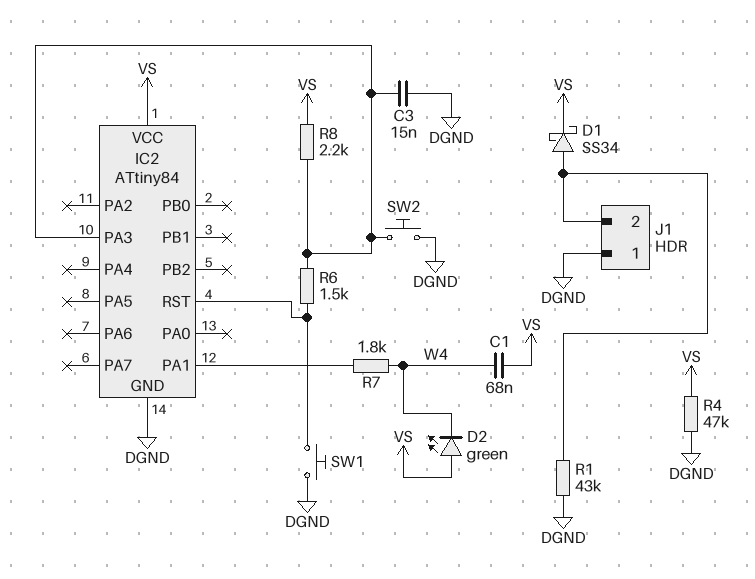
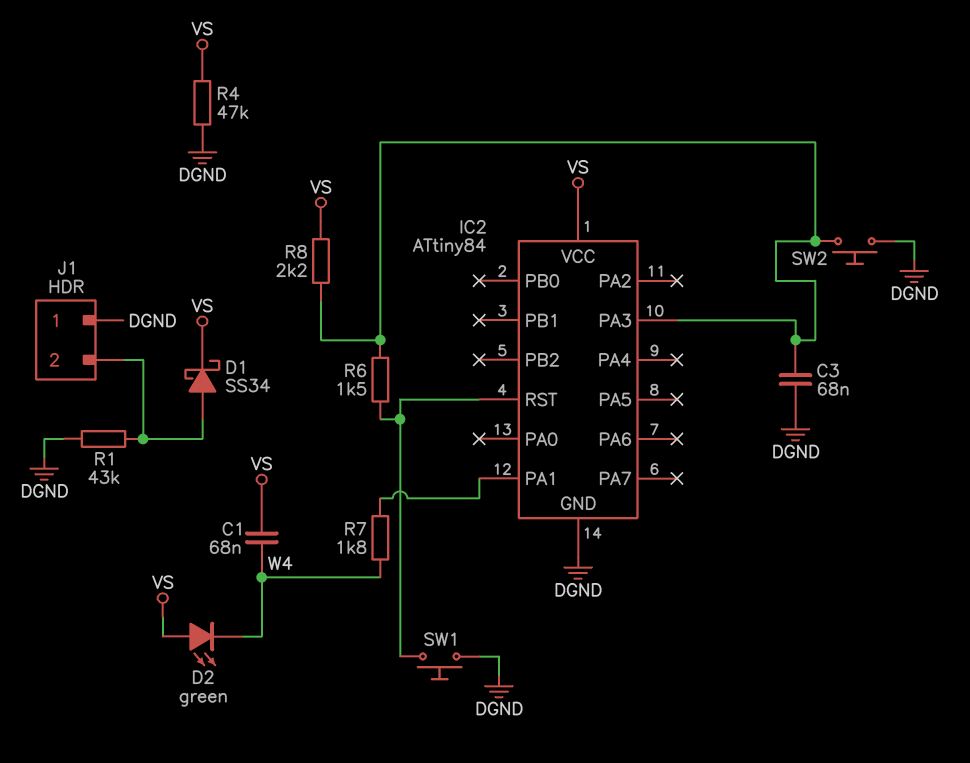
C3: 15nF (DGND, IC2/PA3) -> 68nF (DGND, IC2/PA3)

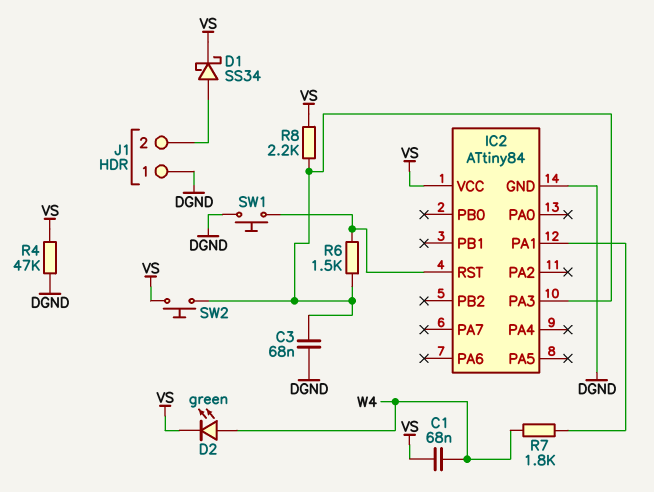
D2: LED green (A VS, K W4) -> LED green (A W4, K VS)
R1: 43k (DGND, J1/2) -> none
SW2: button (DGND, IC2/PA3) -> button (IC2/PA3, VS)

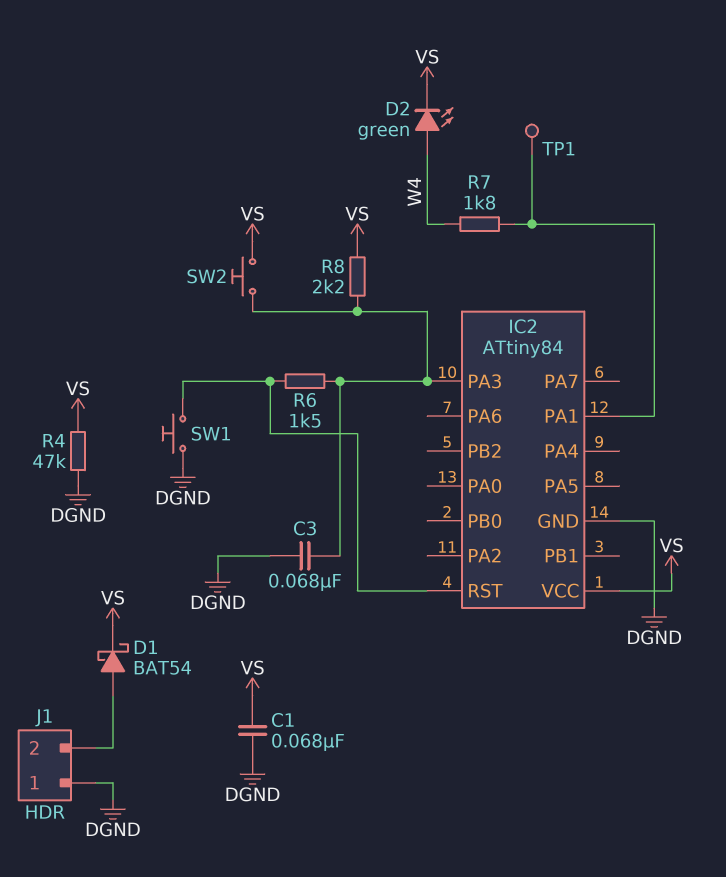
C1: 68nF (VS, W4) -> 68nF (DGND, VS)
D1: schottky SS34 (A J1/2, K VS) -> schottky BAT54 (A J1/2, K VS)
TP1: none -> test point (IC2/PA1)

